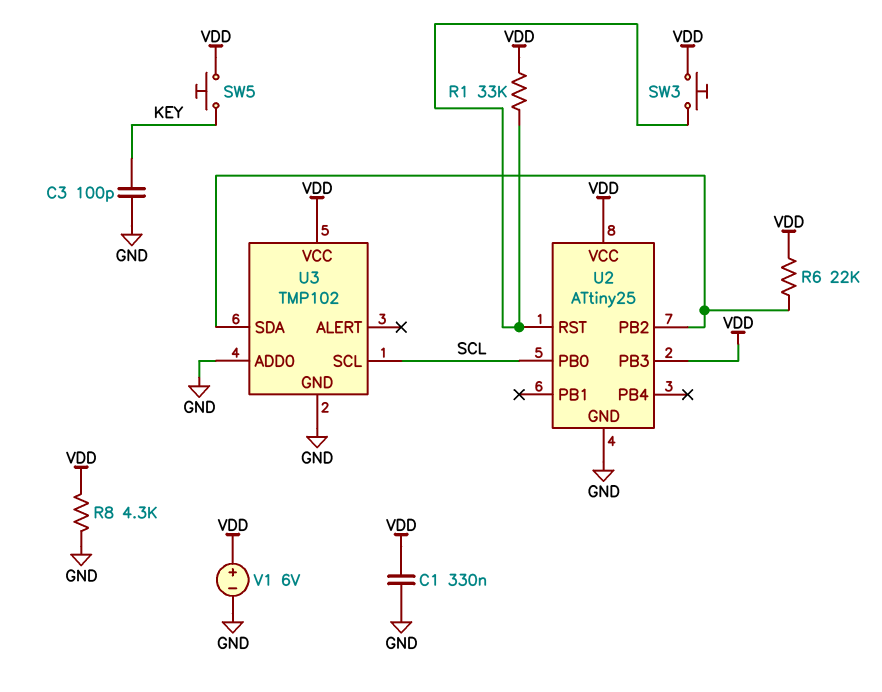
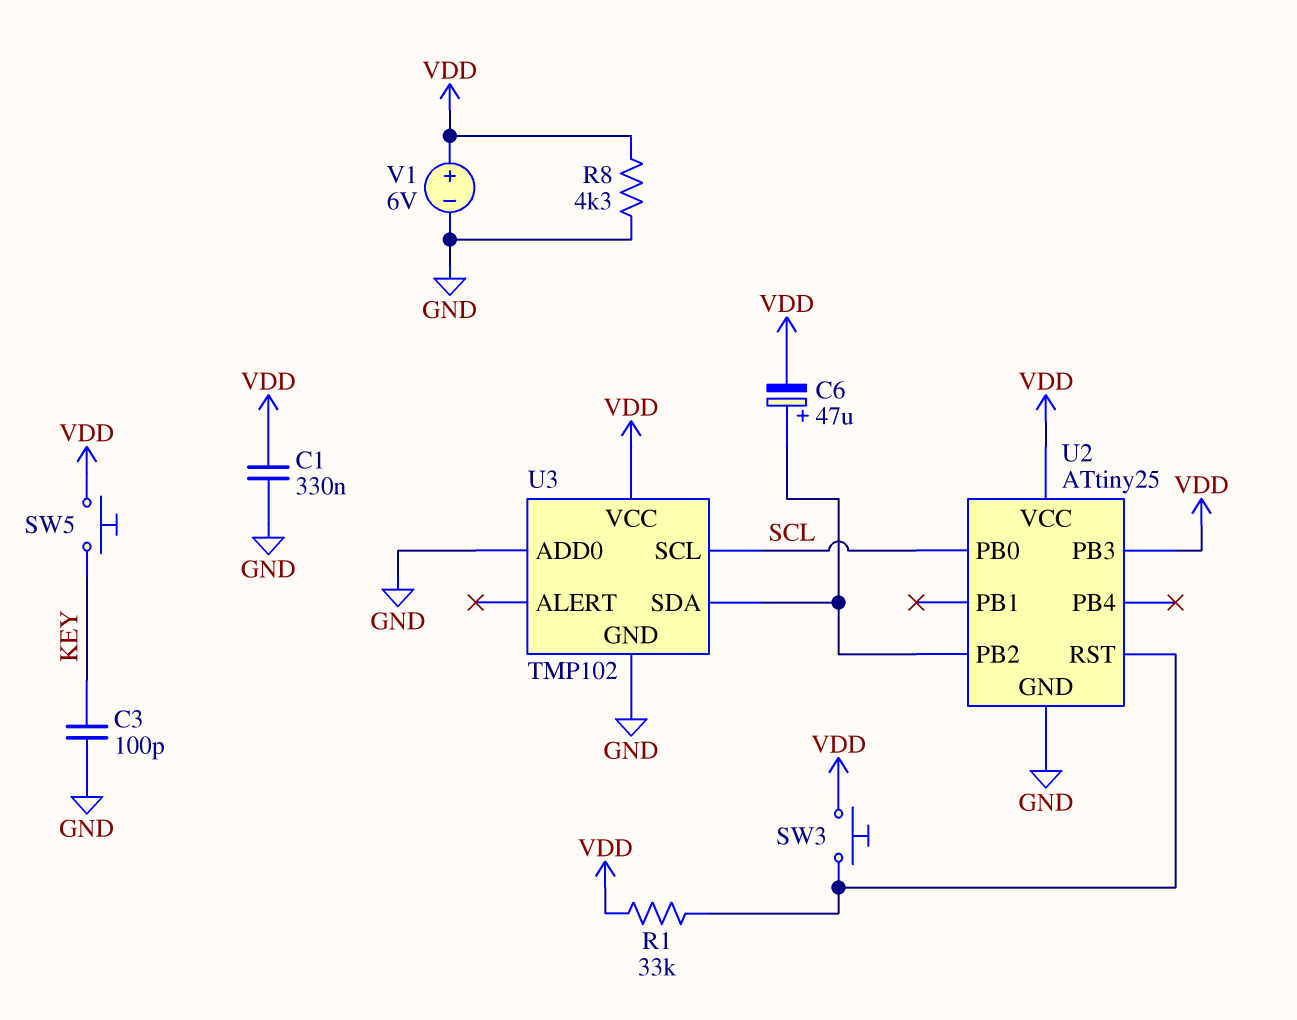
C6: none -> 47uF (plus U2/PB2, minus VDD)
R6: 22k (U2/PB2, VDD) -> none

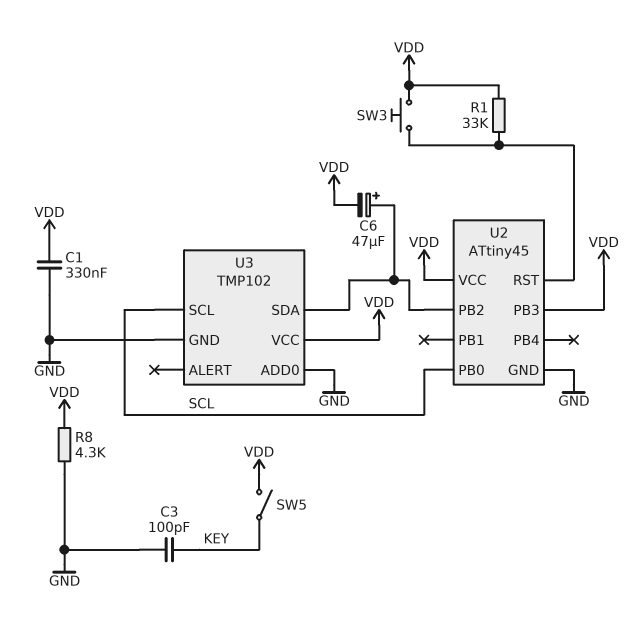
SW5: button (KEY, VDD) -> switch (KEY, VDD)
U2: ATtiny25 -> ATtiny45
V1: 6V (plus VDD, minus GND) -> none

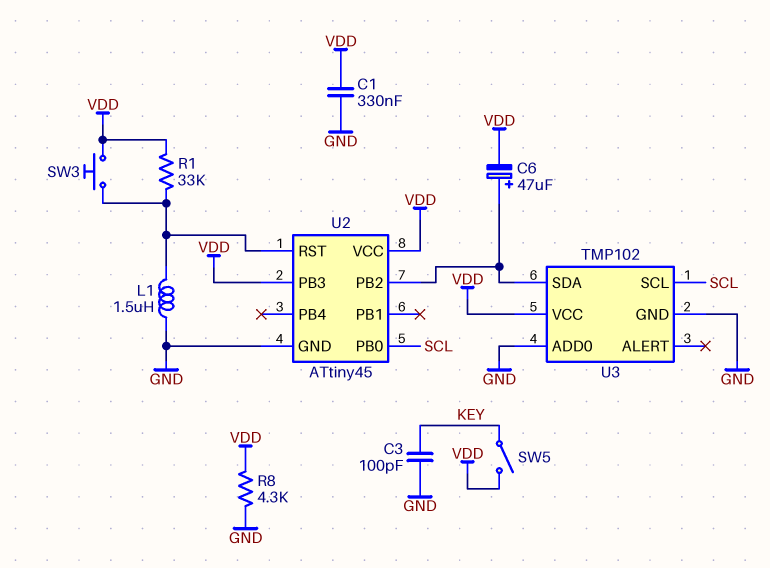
L1: none -> 1.5uH (GND, U2/RST)

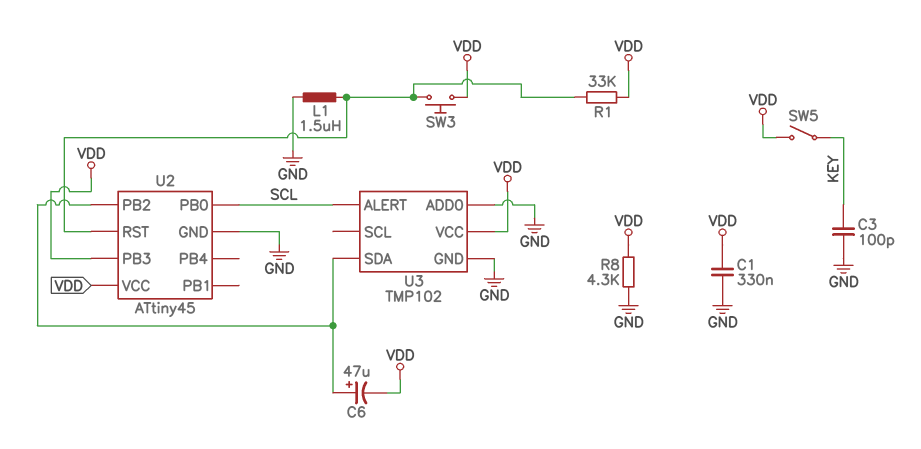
U3 pin ALERT: none -> SCL
U3 pin SCL: SCL -> none

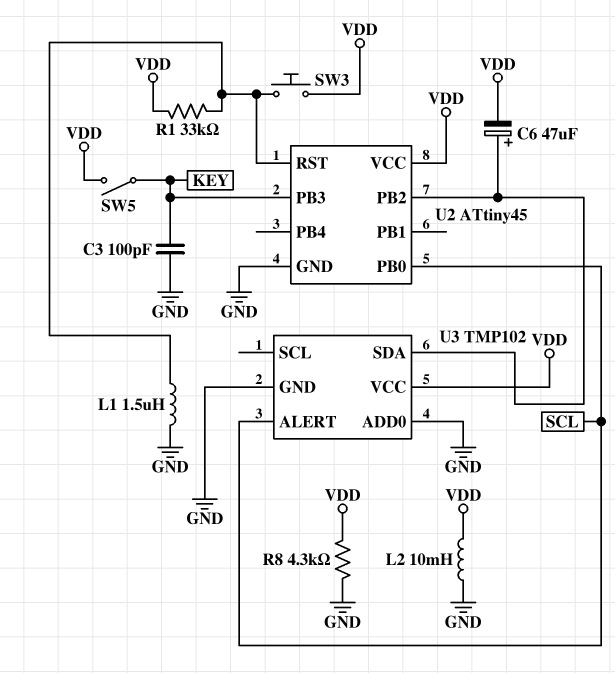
C1: 330nF (GND, VDD) -> none
L2: none -> 10mH (GND, VDD)
U2 pin PB3: VDD -> KEY

